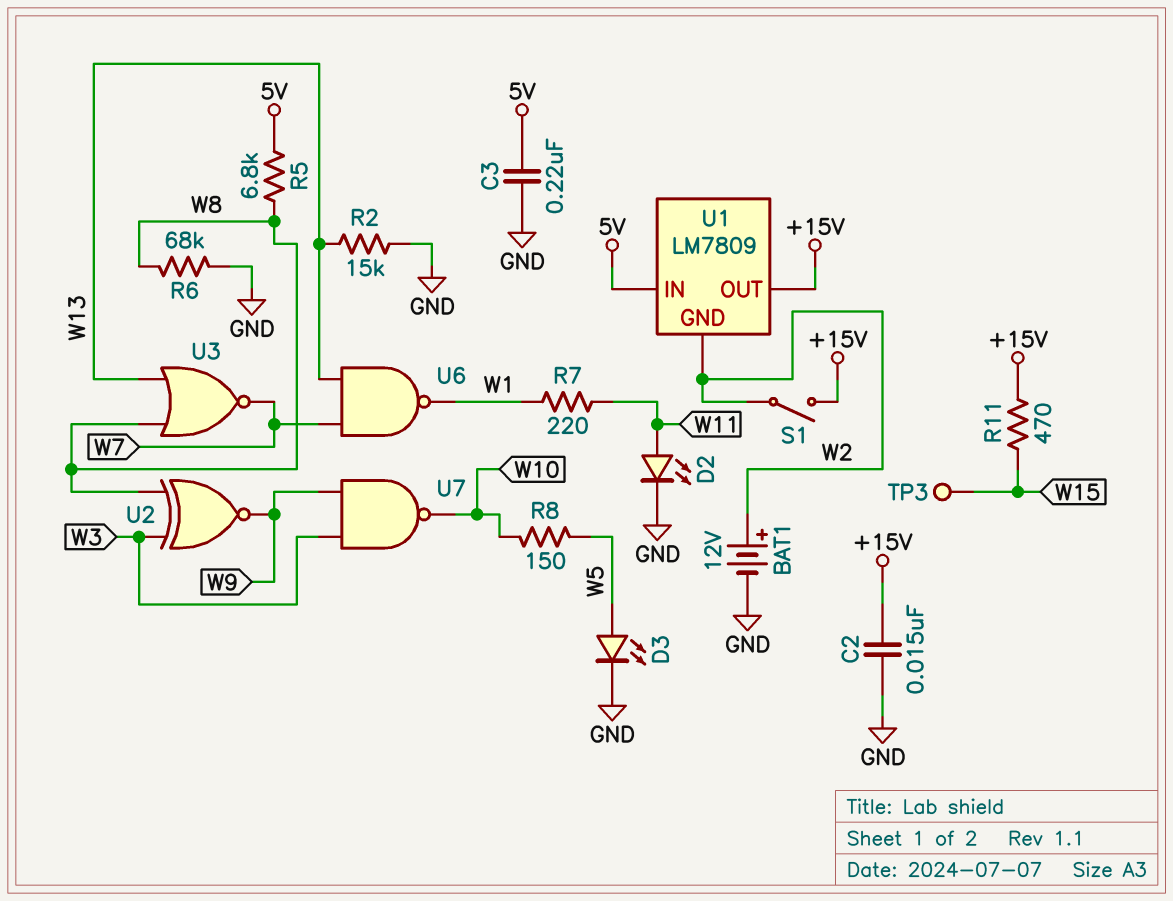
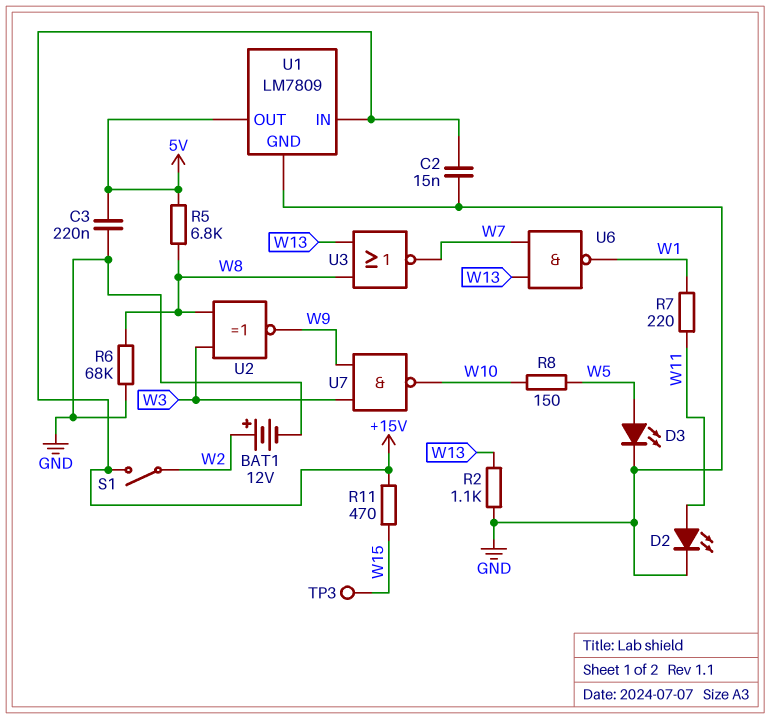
R2: 15k (GND, W13) -> 1.1k (GND, W13)
U1 pin GND: W2 -> GND
U1 pin IN: 5V -> +15V
U1 pin OUT: +15V -> 5V

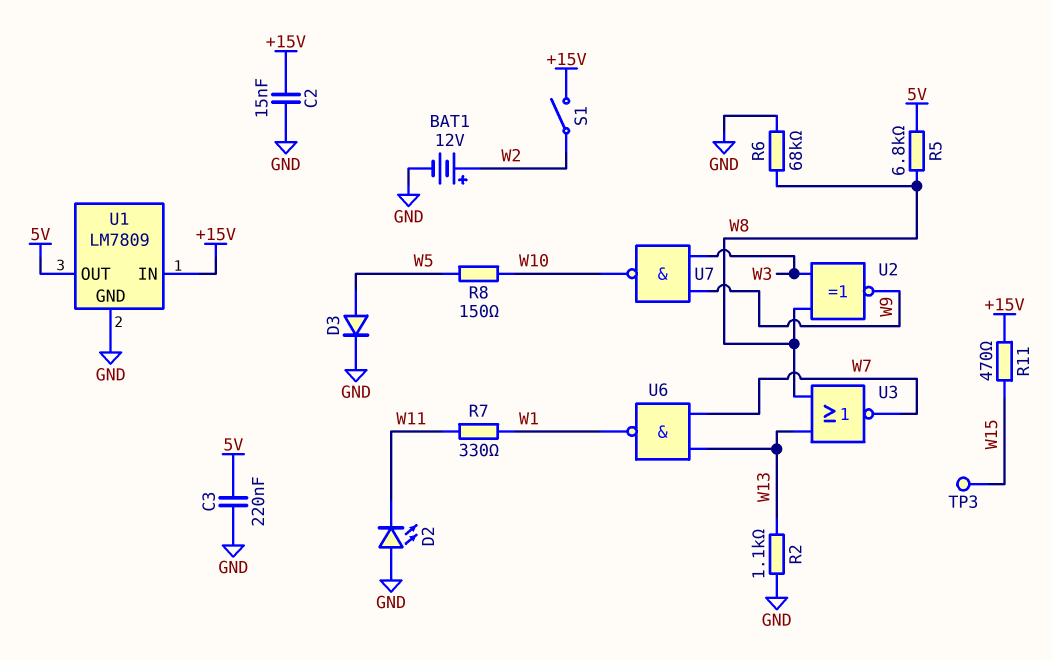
D2: LED (A W11, K GND) -> LED (A GND, K W11)
D3: LED (A W5, K GND) -> diode (A W5, K GND)
R7: 220 (W1, W11) -> 330 (W1, W11)

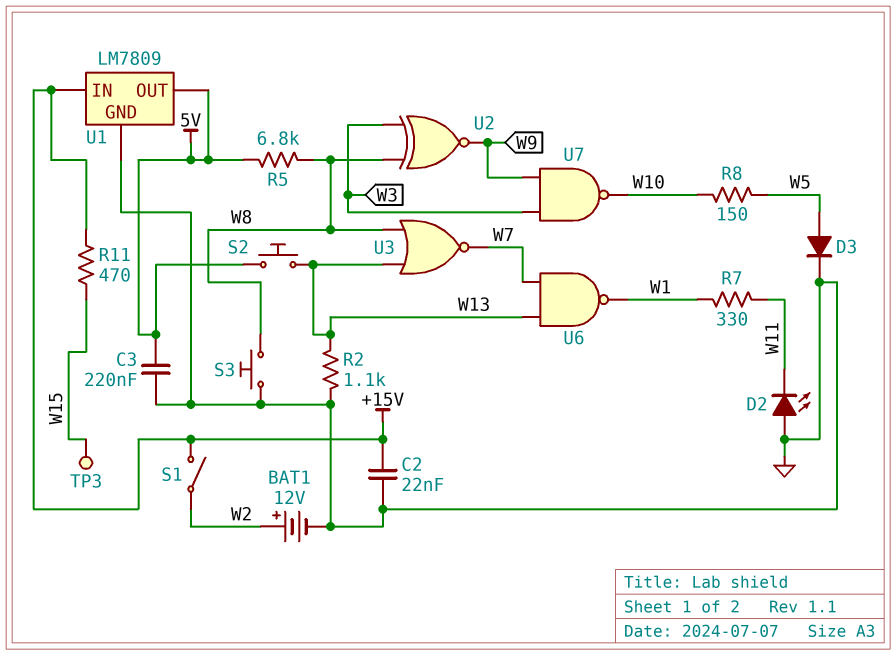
C2: 15nF (+15V, GND) -> 22nF (+15V, GND)
R6: 68k (GND, W8) -> none
S2: none -> button (5V, W13)
S3: none -> button (GND, W8)

